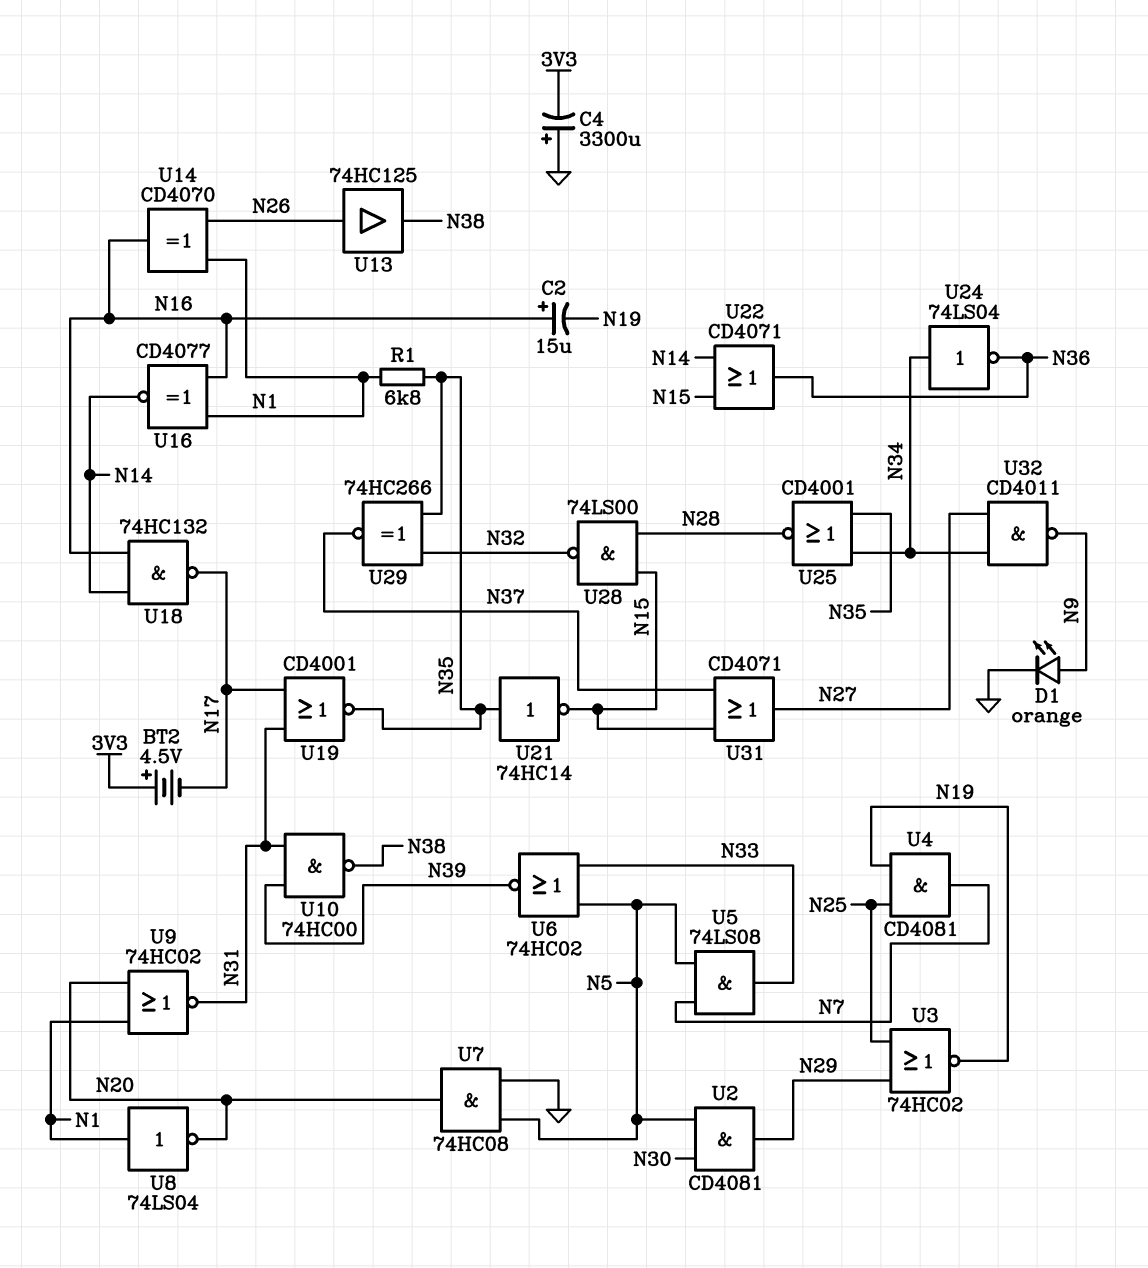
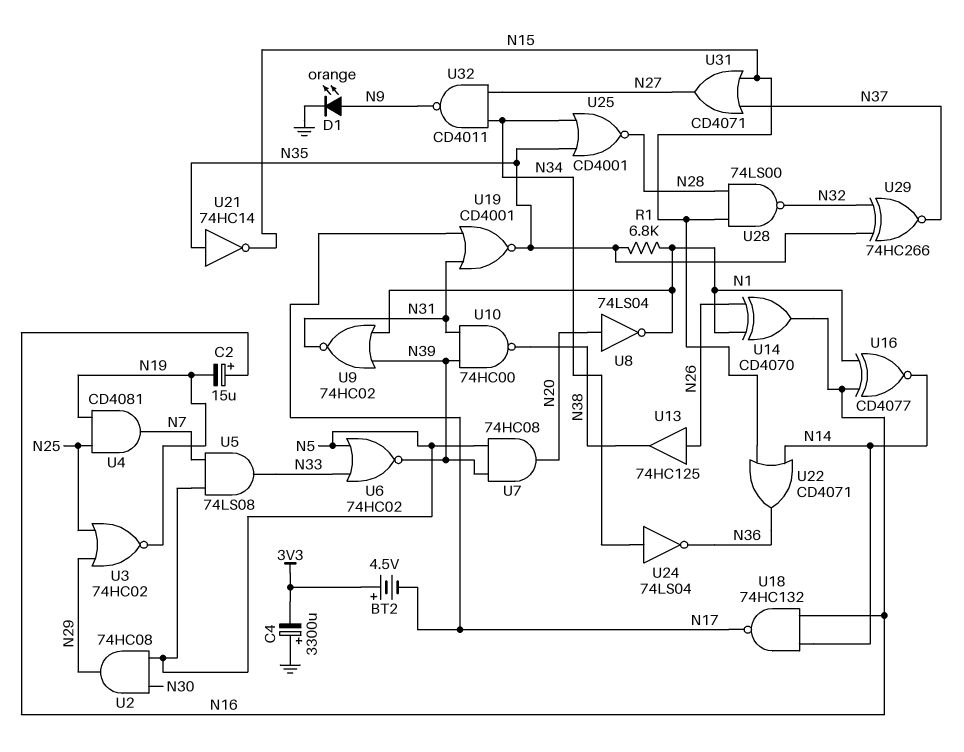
U2: AND CD4081 (in N5, in N30, out N29) -> AND 74HC08 (in N5, in N30, out N29)
U7: AND 74HC08 (in GND, in N5, out N20) -> AND 74HC08 (in N5, in N39, out N20)
U8: NOT 74LS04 (in N1, out N20) -> NOT 74LS04 (in N20, out N1)
U9: NOR 74HC02 (in N1, in N20, out N31) -> NOR 74HC02 (in N1, in N39, out N31)

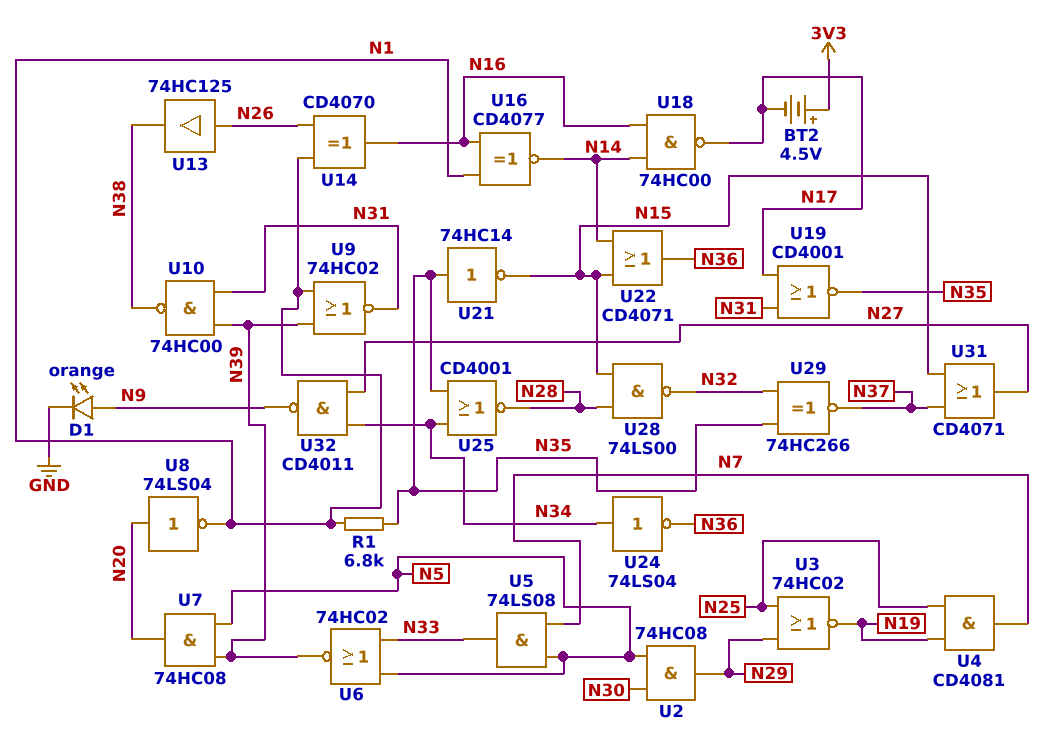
C2: 15uF (plus N16, minus N19) -> none
C4: 3300uF (plus GND, minus 3V3) -> none
U18: NAND 74HC132 (in N14, in N16, out N17) -> NAND 74HC00 (in N14, in N16, out N17)

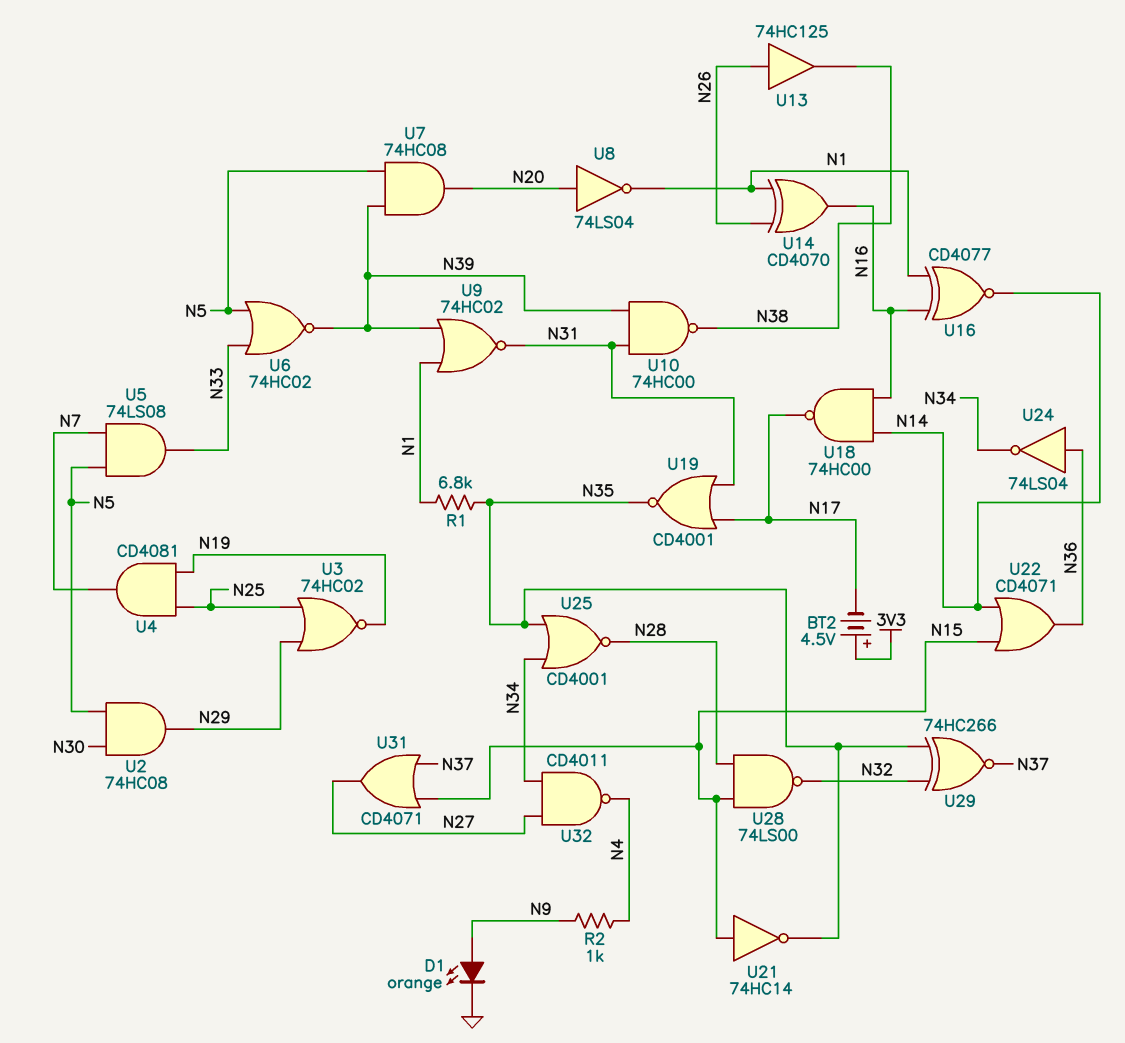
R2: none -> 1k (N4, N9)
U21: NOT 74HC14 (in N35, out N15) -> NOT 74HC14 (in N15, out N35)
U24: NOT 74LS04 (in N34, out N36) -> NOT 74LS04 (in N36, out N34)
U32: NAND CD4011 (in N27, in N34, out N9) -> NAND CD4011 (in N27, in N34, out N4)

